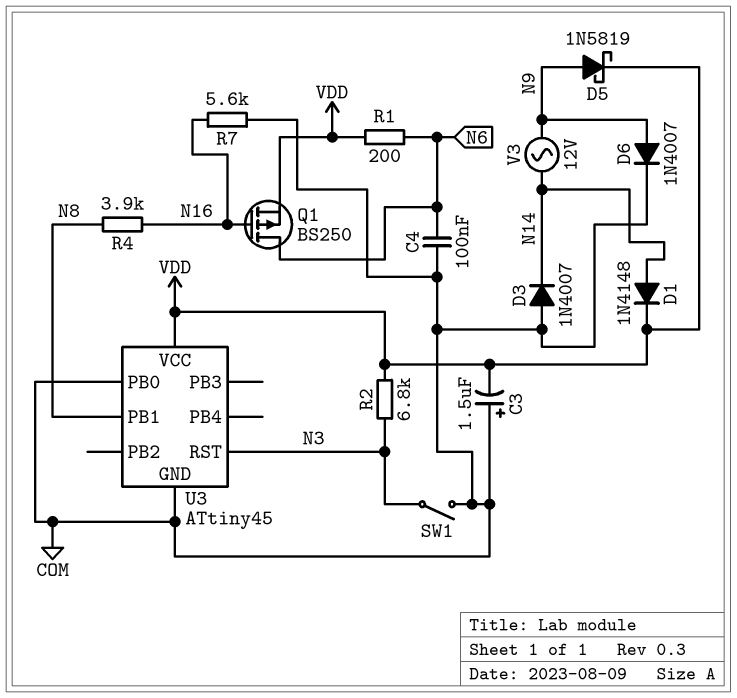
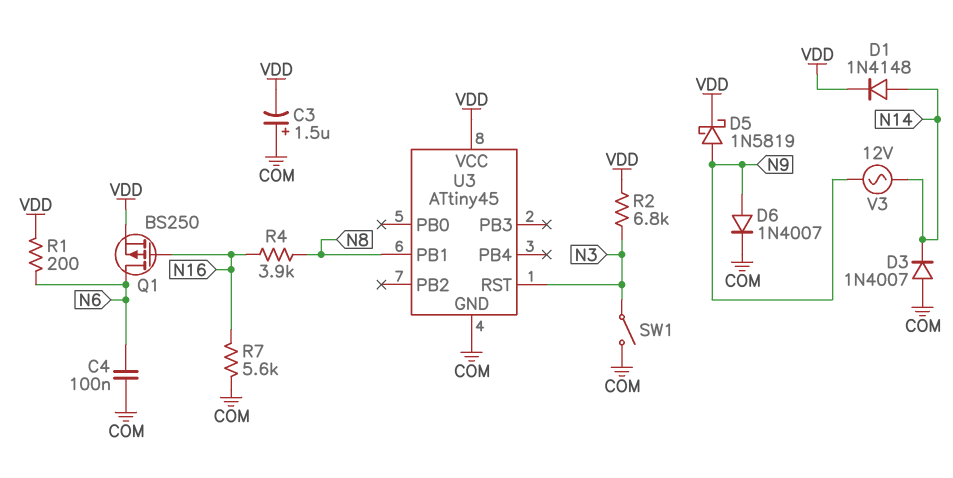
U3 pin PB0: COM -> none

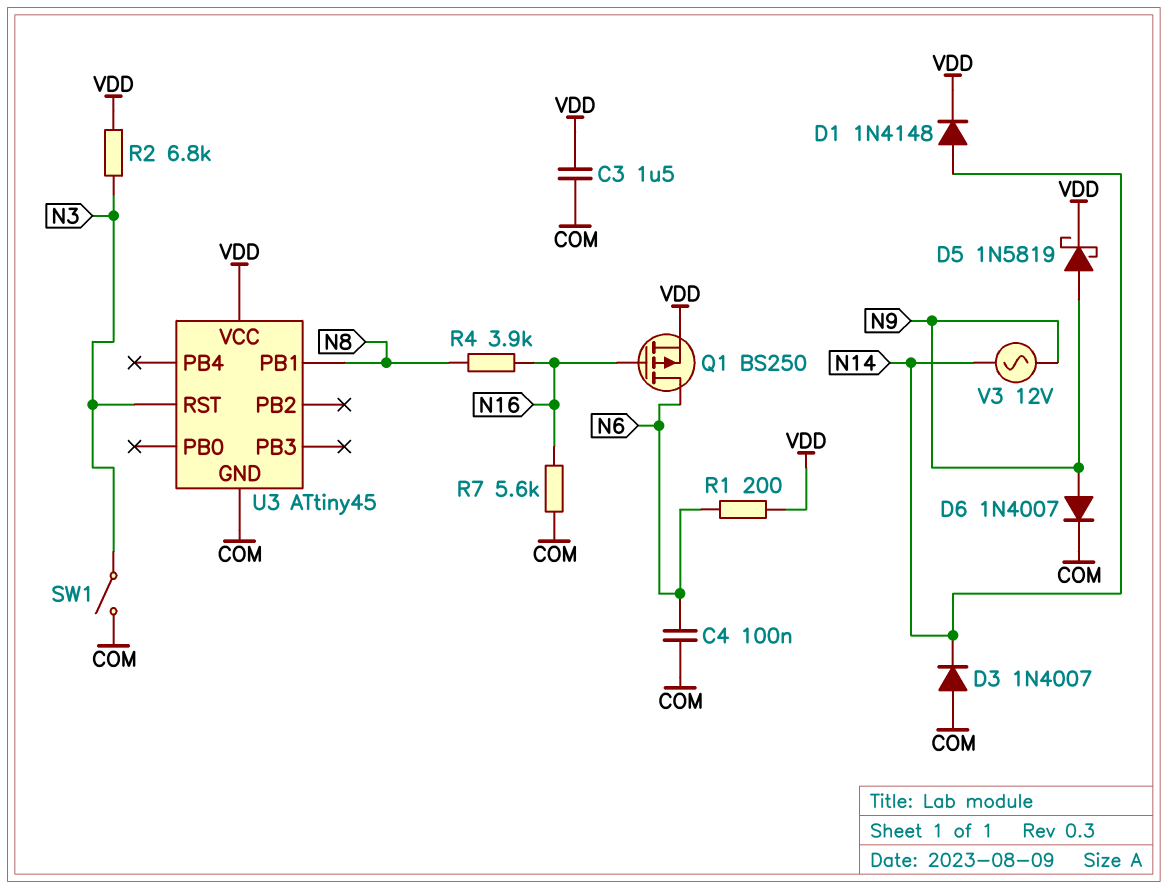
C3: 1.5uF (plus COM, minus VDD) -> 1.5uF (COM, VDD)

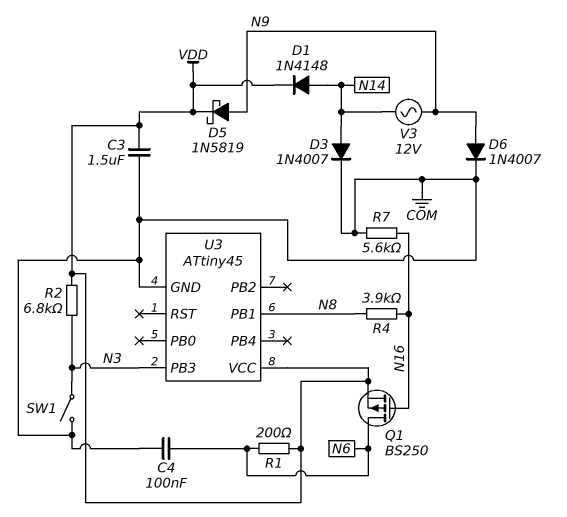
D3: diode 1N4007 (A COM, K N14) -> diode 1N4007 (A N14, K COM)
U3 pin PB3: none -> N3
U3 pin RST: N3 -> none

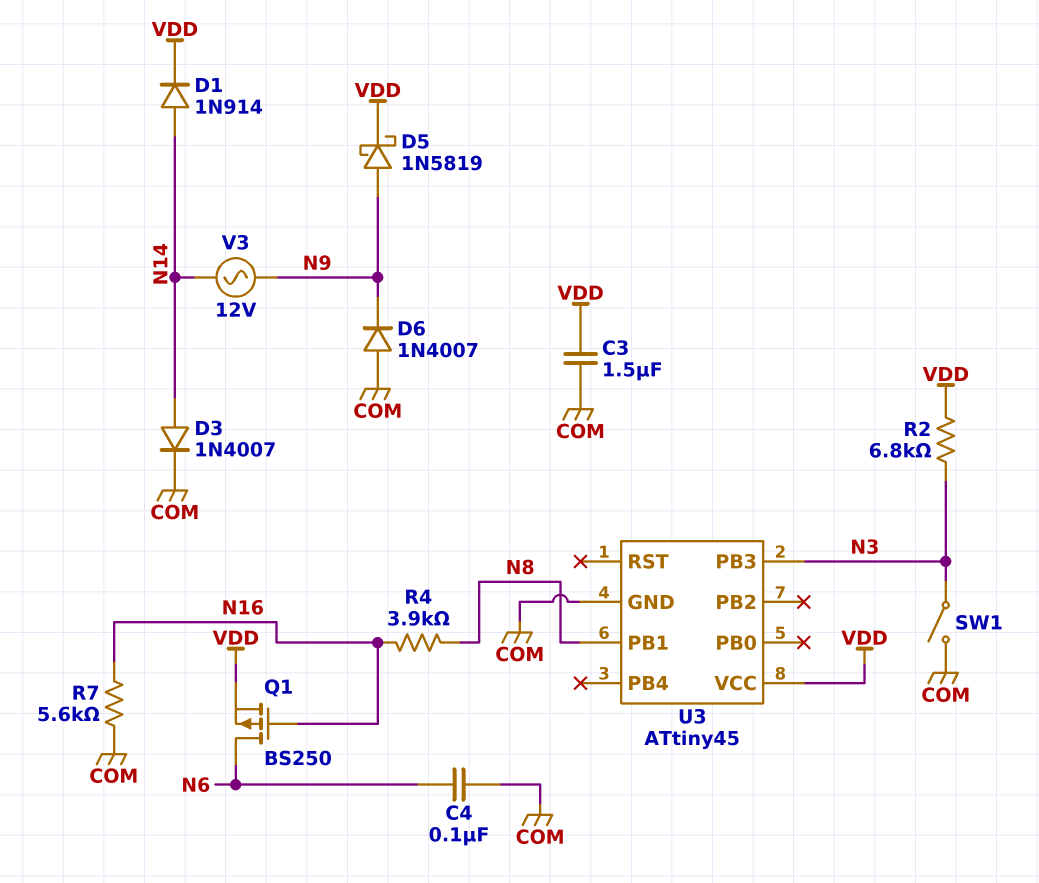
D1: diode 1N4148 (A N14, K VDD) -> diode 1N914 (A N14, K VDD)
D6: diode 1N4007 (A N9, K COM) -> diode 1N4007 (A COM, K N9)
R1: 200 (N6, VDD) -> none

